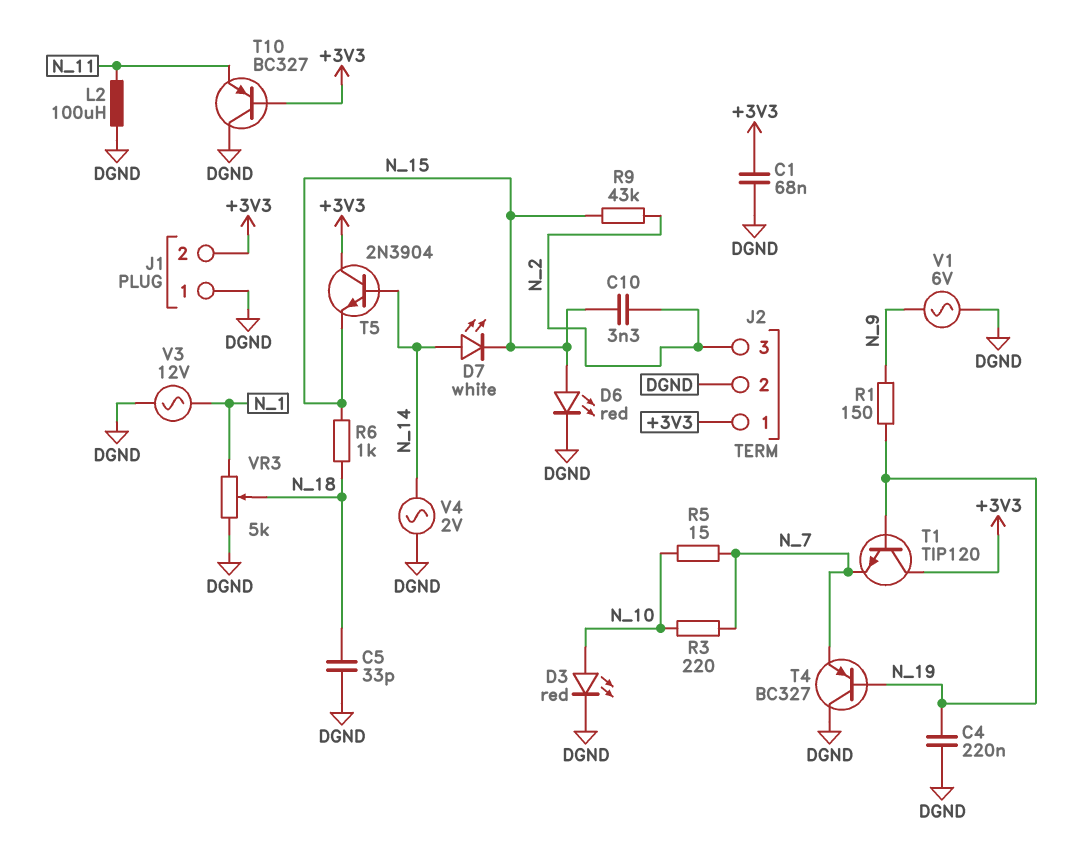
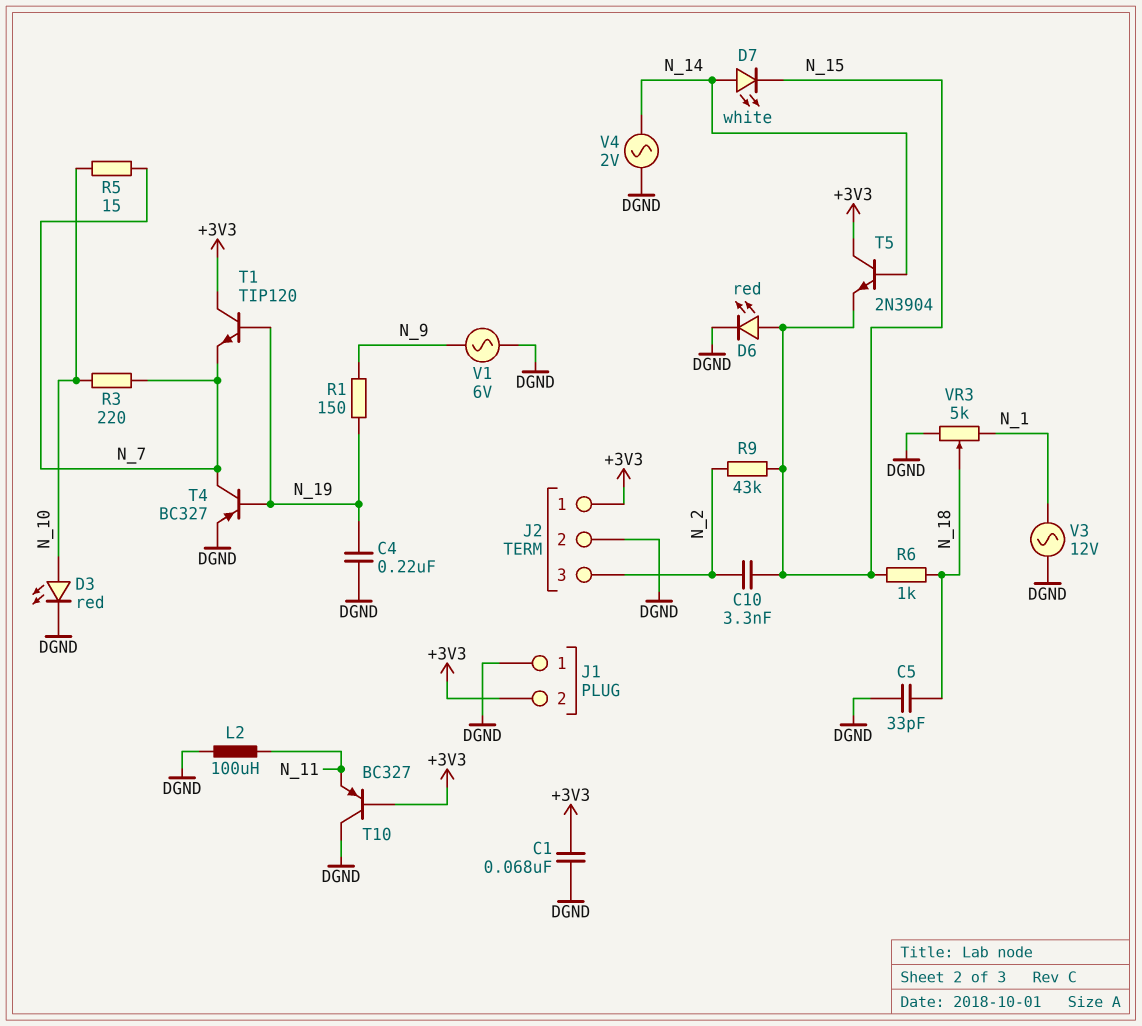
T4: PNP BC327 (B N_19, C DGND, E N_7) -> PNP BC327 (B N_19, C N_7, E DGND)

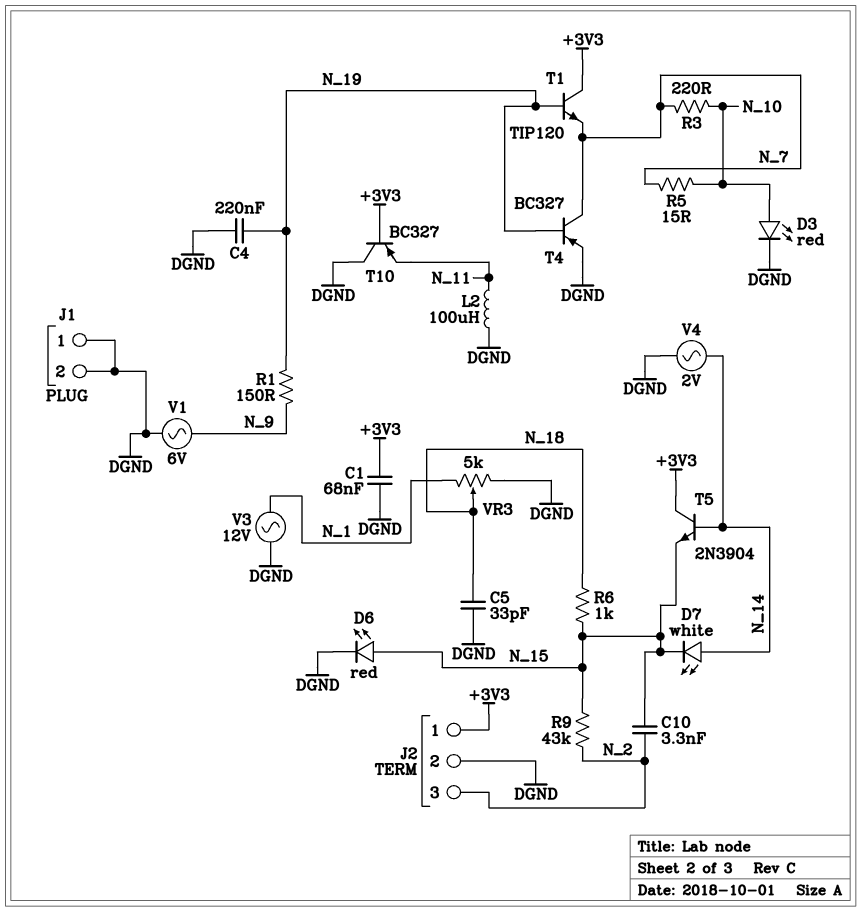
J1 pin 2: +3V3 -> DGND

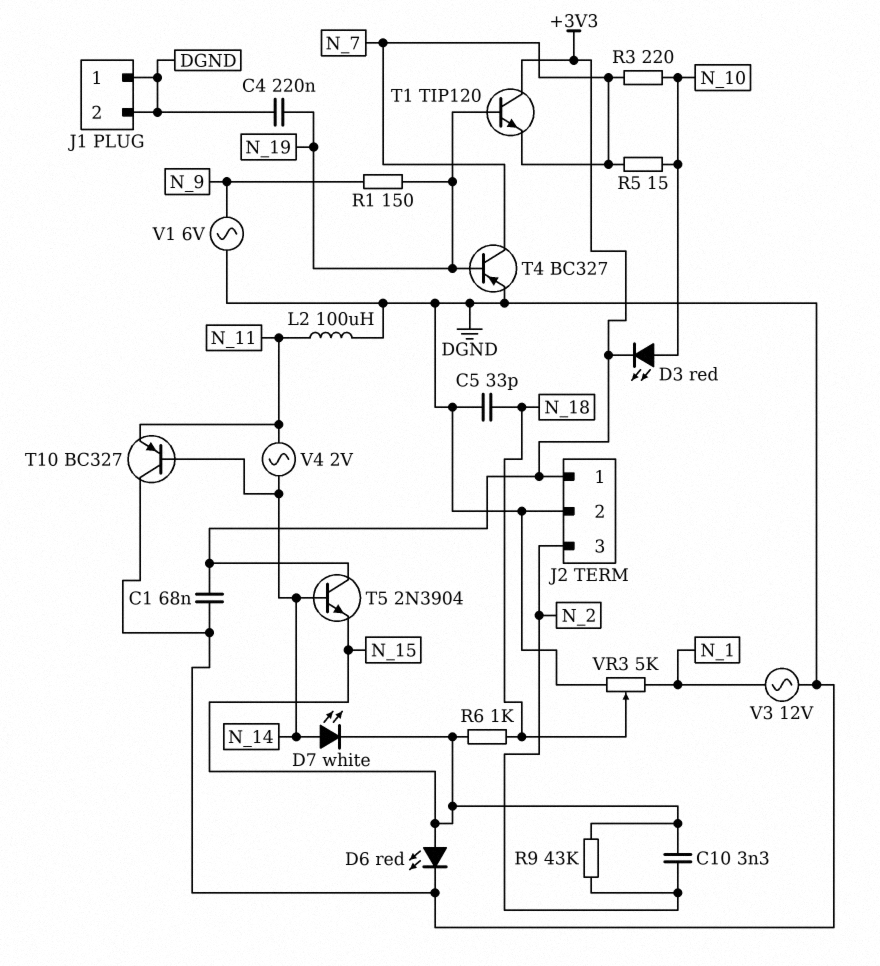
D3: LED red (A N_10, K DGND) -> LED red (A N_10, K +3V3)
T10: PNP BC327 (B +3V3, C DGND, E N_11) -> PNP BC327 (B N_14, C DGND, E N_11)
V4: AC 2V (DGND, N_14) -> AC 2V (N_11, N_14)

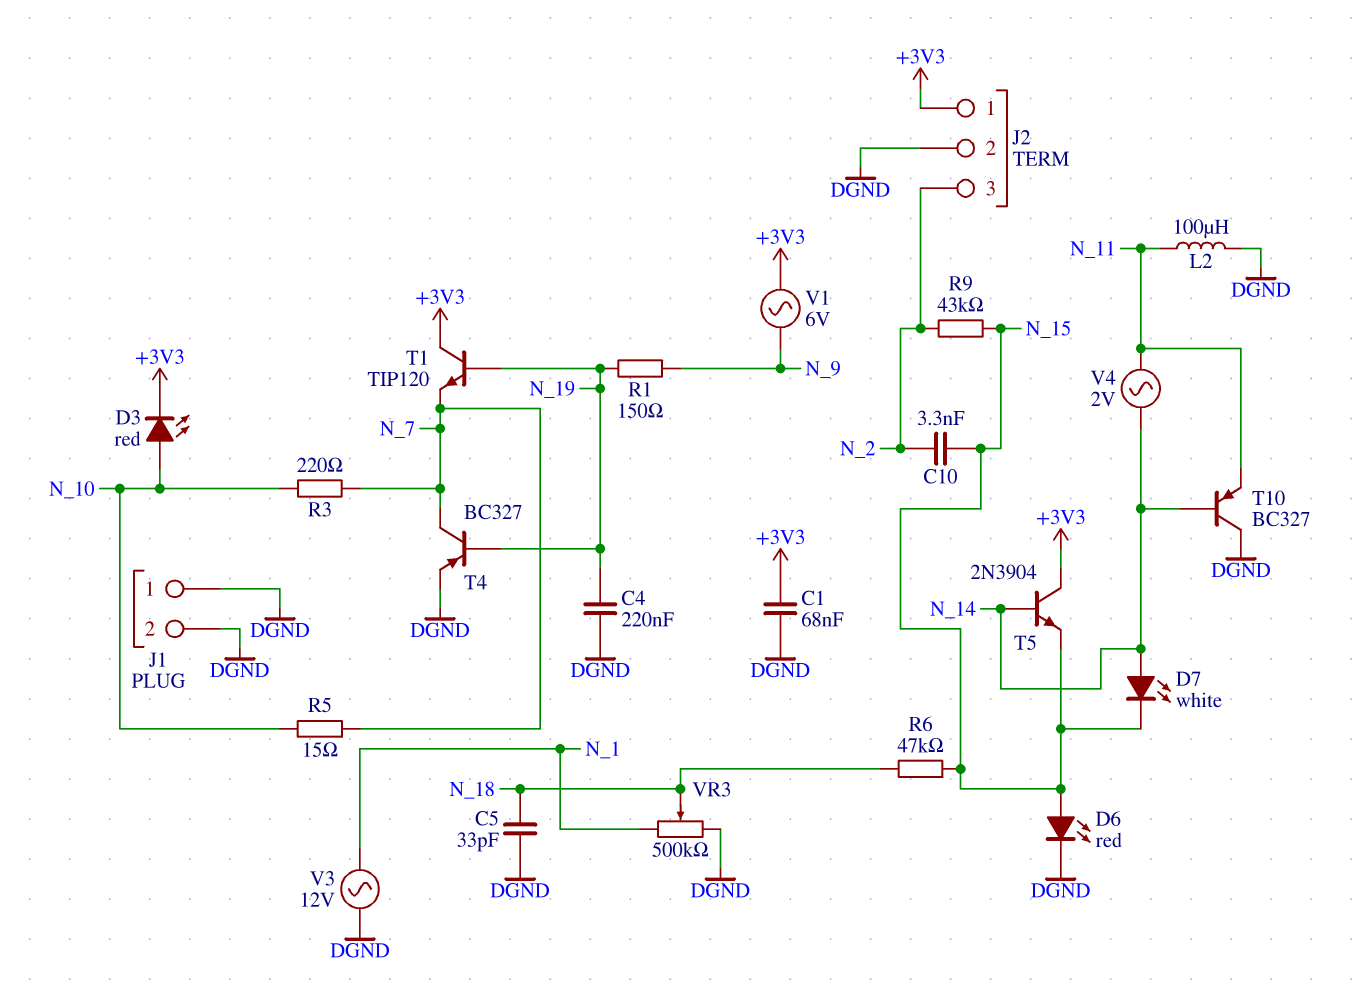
R6: 1k (N_15, N_18) -> 47k (N_15, N_18)
V1: AC 6V (DGND, N_9) -> AC 6V (+3V3, N_9)
VR3: 5k (DGND, N_1, wiper N_18) -> 500k (DGND, N_1, wiper N_18)

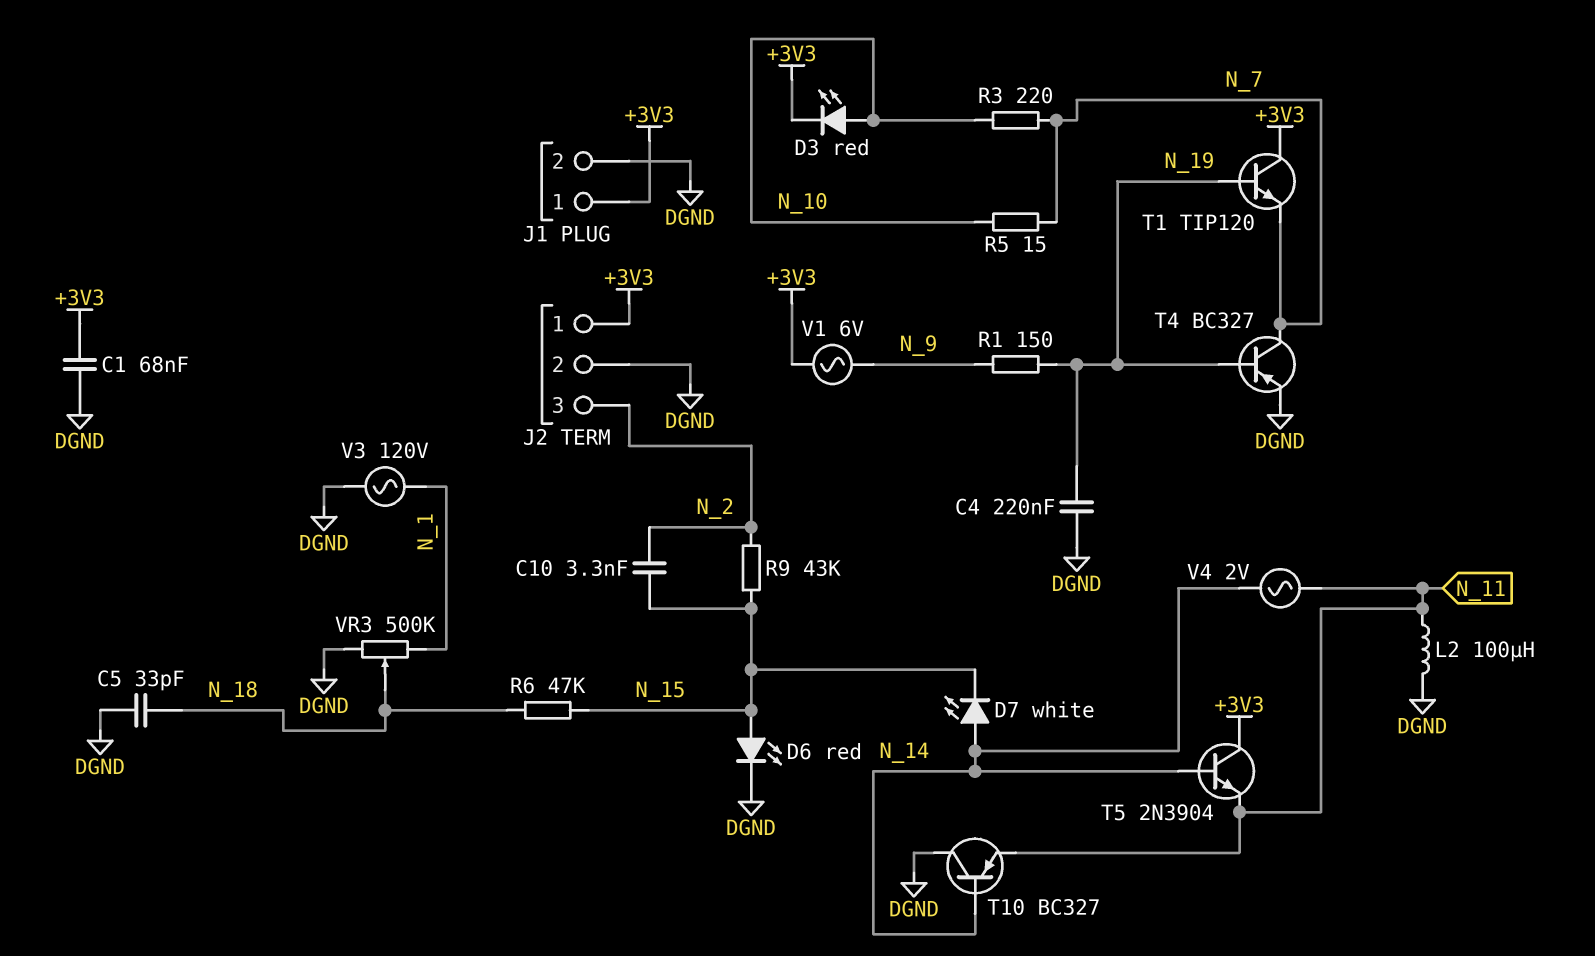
J1 pin 1: DGND -> +3V3
T5: NPN 2N3904 (B N_14, C +3V3, E N_15) -> NPN 2N3904 (B N_14, C +3V3, E N_11)
V3: AC 12V (DGND, N_1) -> AC 120V (DGND, N_1)

